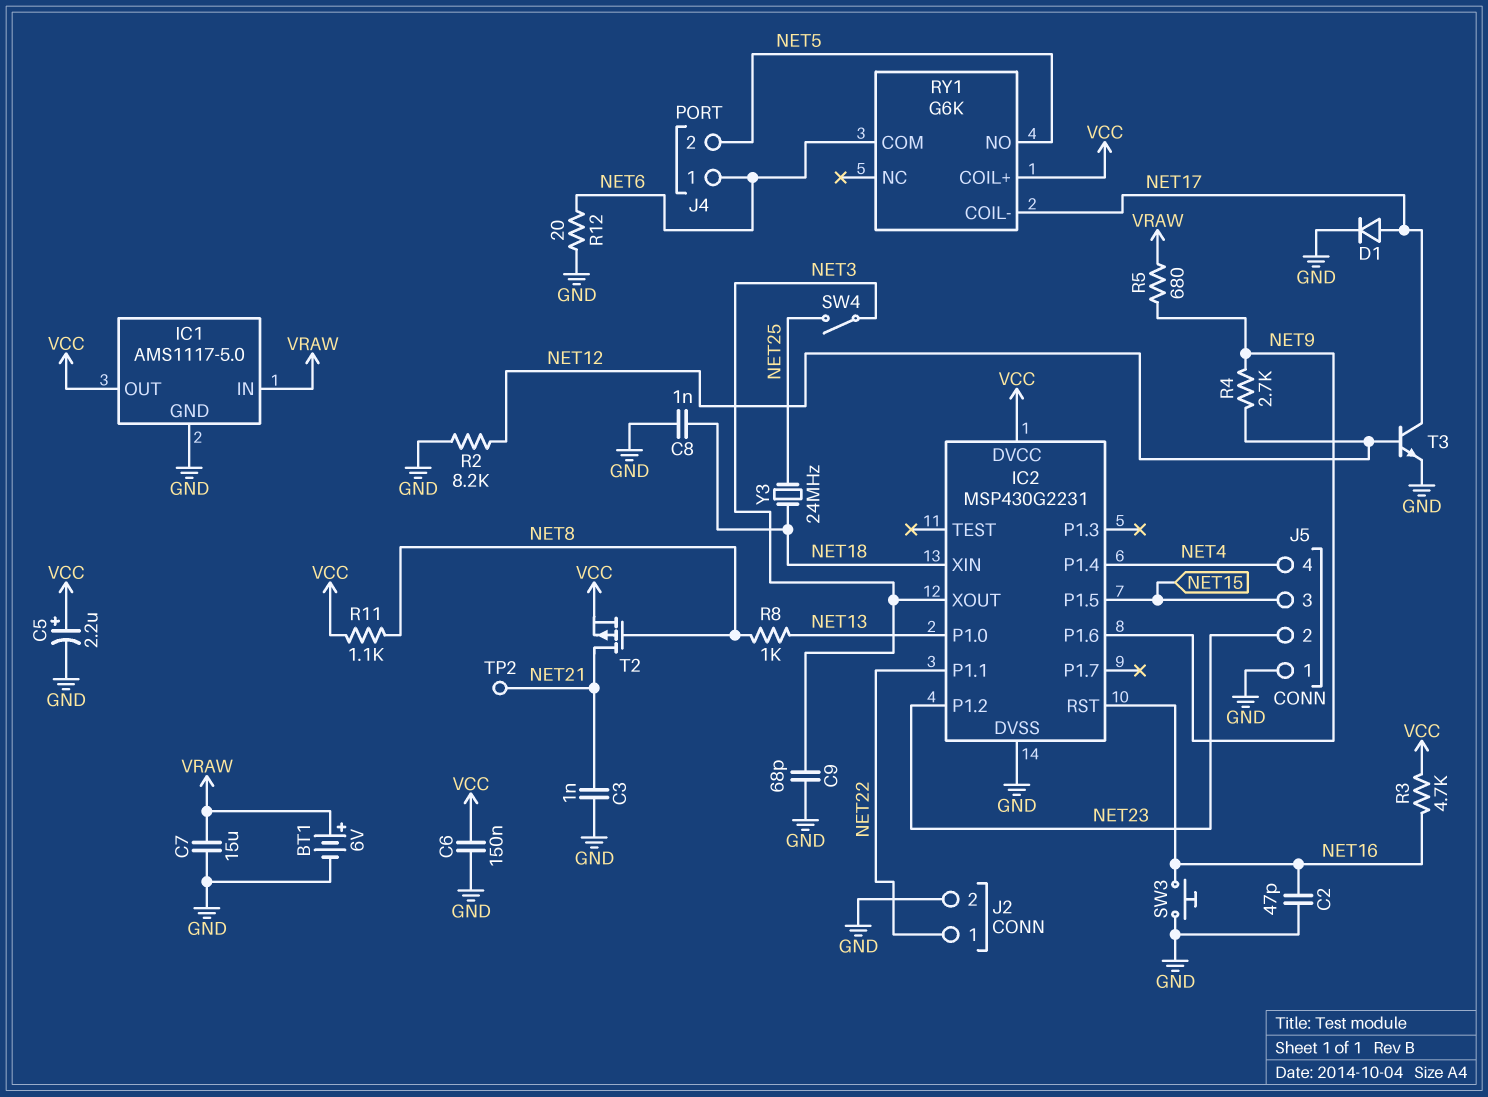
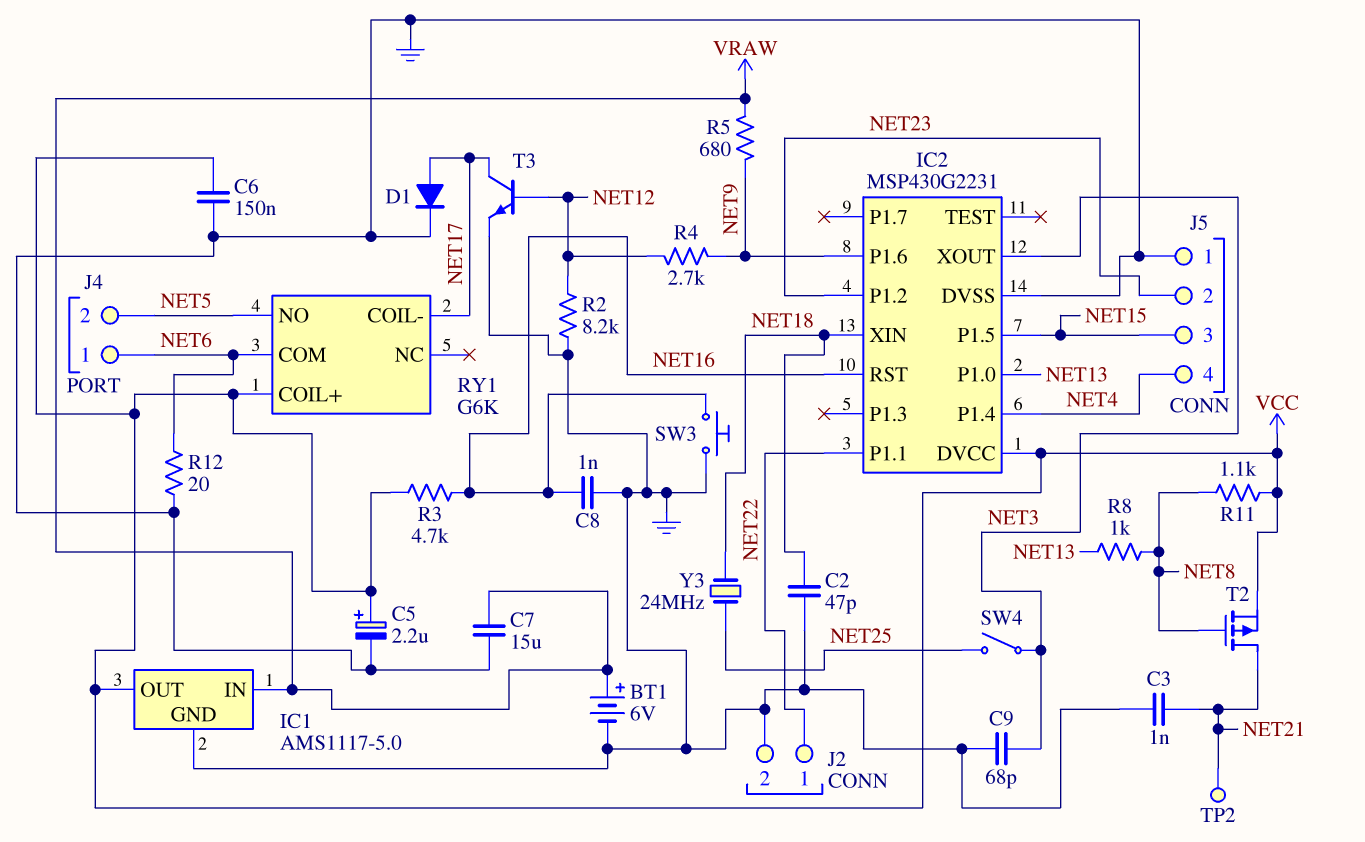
C2: 47pF (GND, NET16) -> 47pF (GND, NET18)
C8: 1nF (GND, NET18) -> 1nF (GND, NET16)

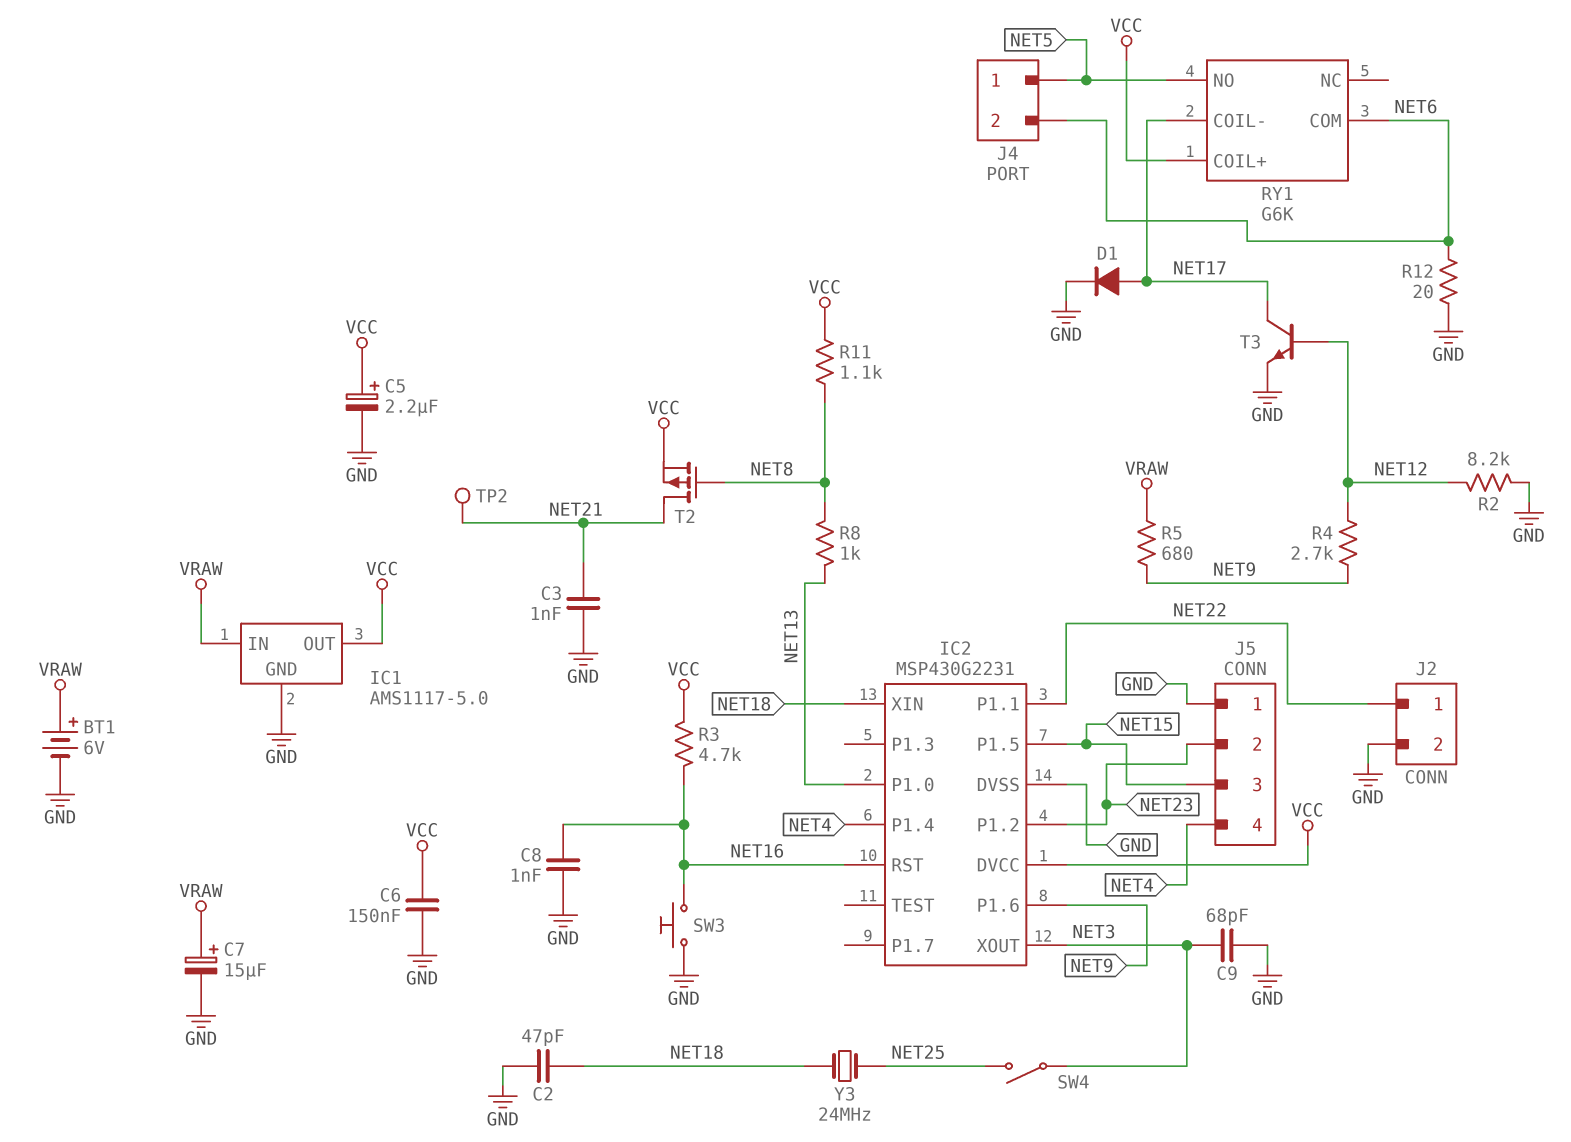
C7: 15uF (GND, VRAW) -> 15uF (plus VRAW, minus GND)
J4 pin 1: NET6 -> NET5
J4 pin 2: NET5 -> NET6

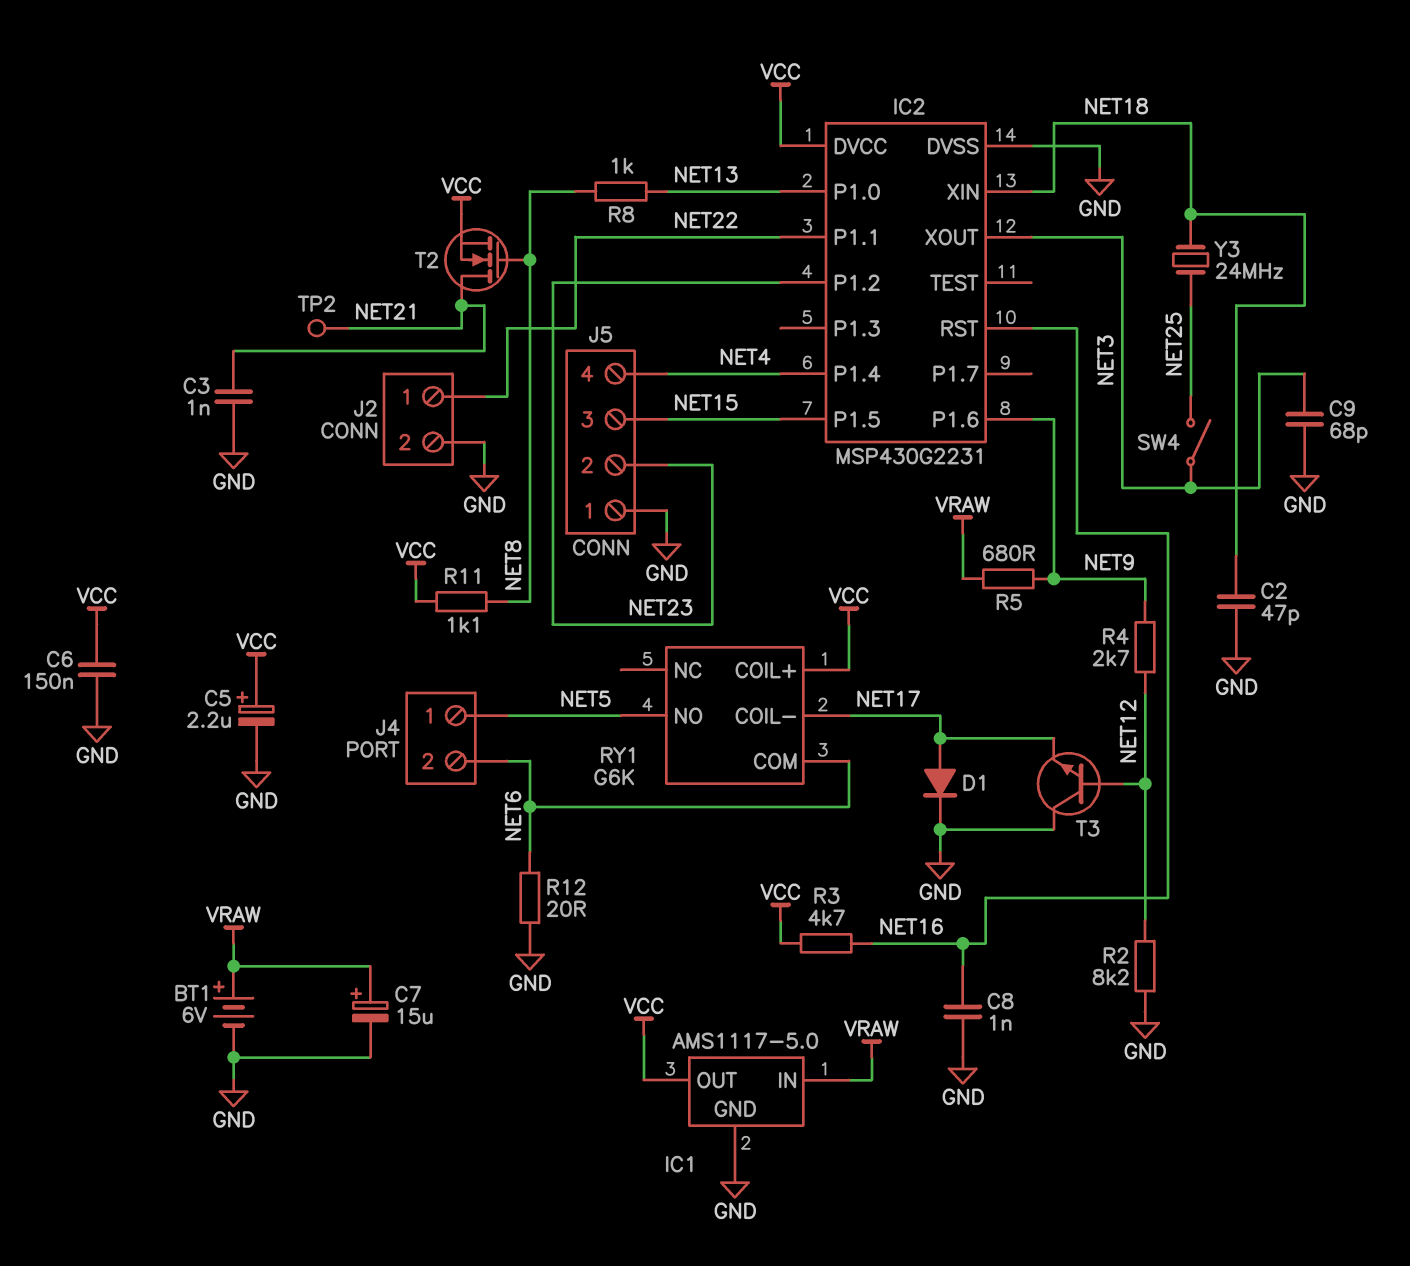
SW3: button (GND, NET16) -> none
T2: PMOS (G NET8, D NET21, S VCC) -> NMOS (G NET8, D NET21, S VCC)
T3: NPN (B NET12, C NET17, E GND) -> NPN (B NET12, C GND, E NET17)

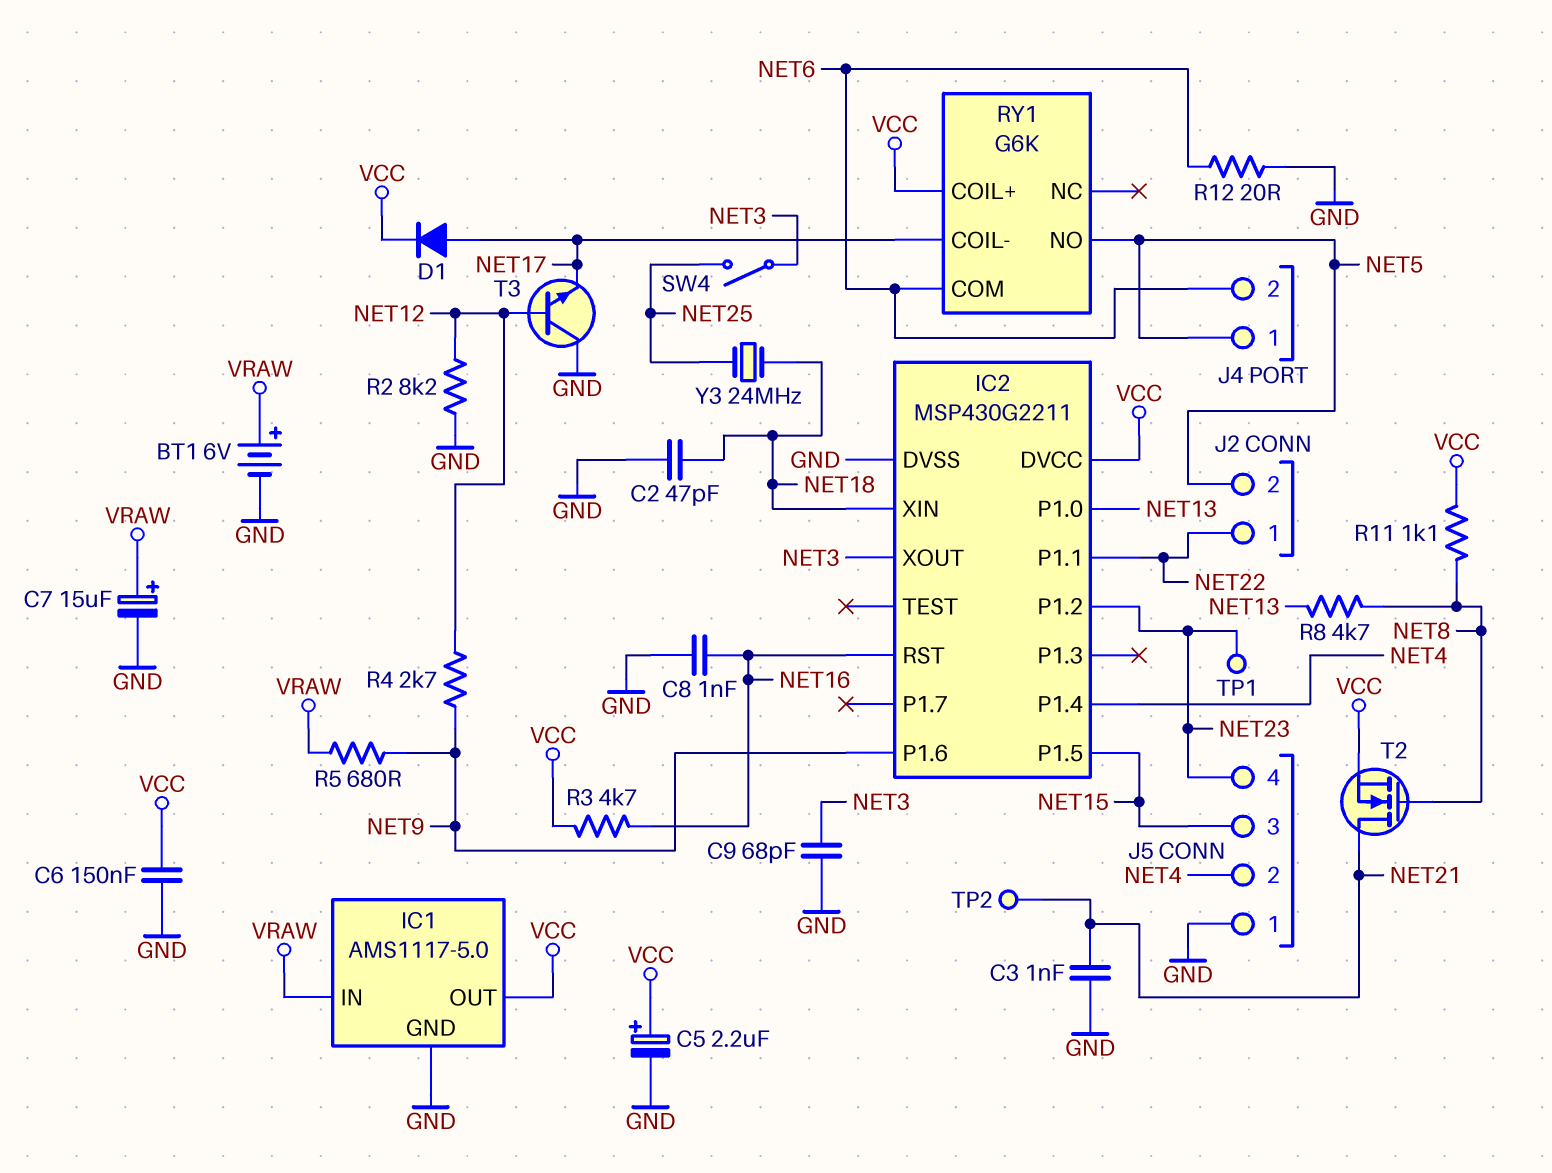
D1: diode (A NET17, K GND) -> diode (A NET17, K VCC)
IC2: MSP430G2231 -> MSP430G2211
J2 pin 2: GND -> NET5
J5 pin 2: NET23 -> NET4
J5 pin 4: NET4 -> NET23
R8: 1k (NET8, NET13) -> 4.7k (NET8, NET13)
TP1: none -> test point (NET23)

